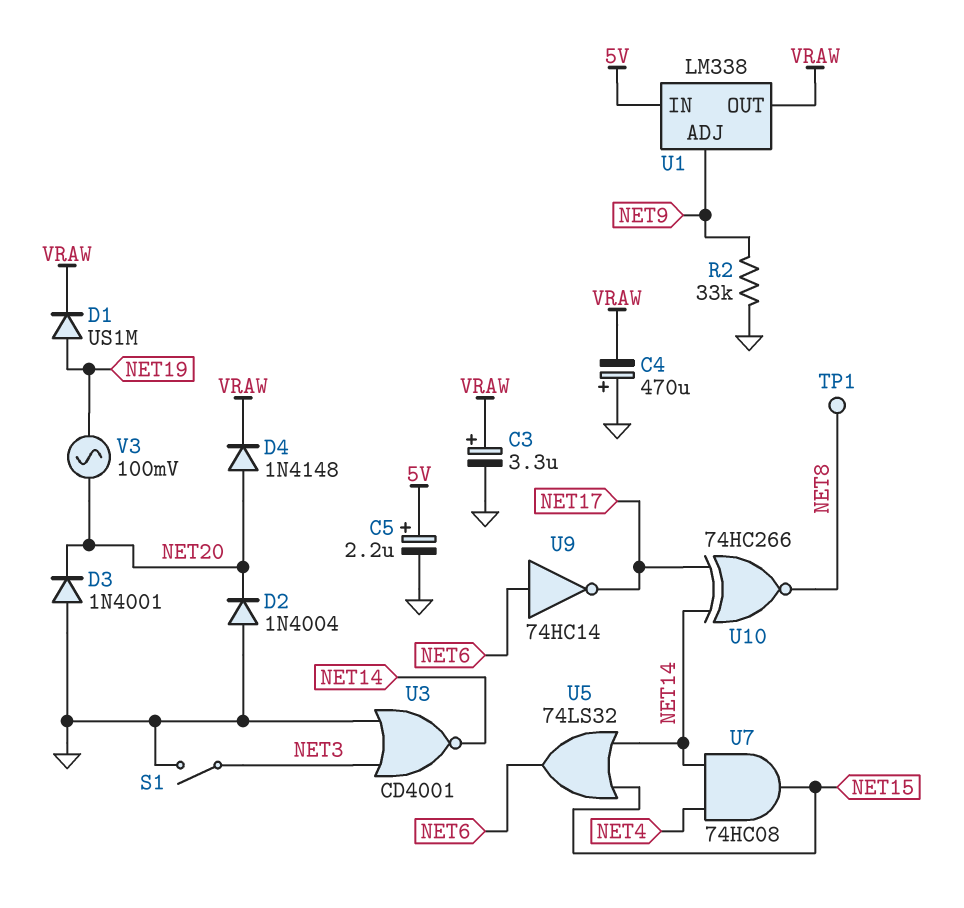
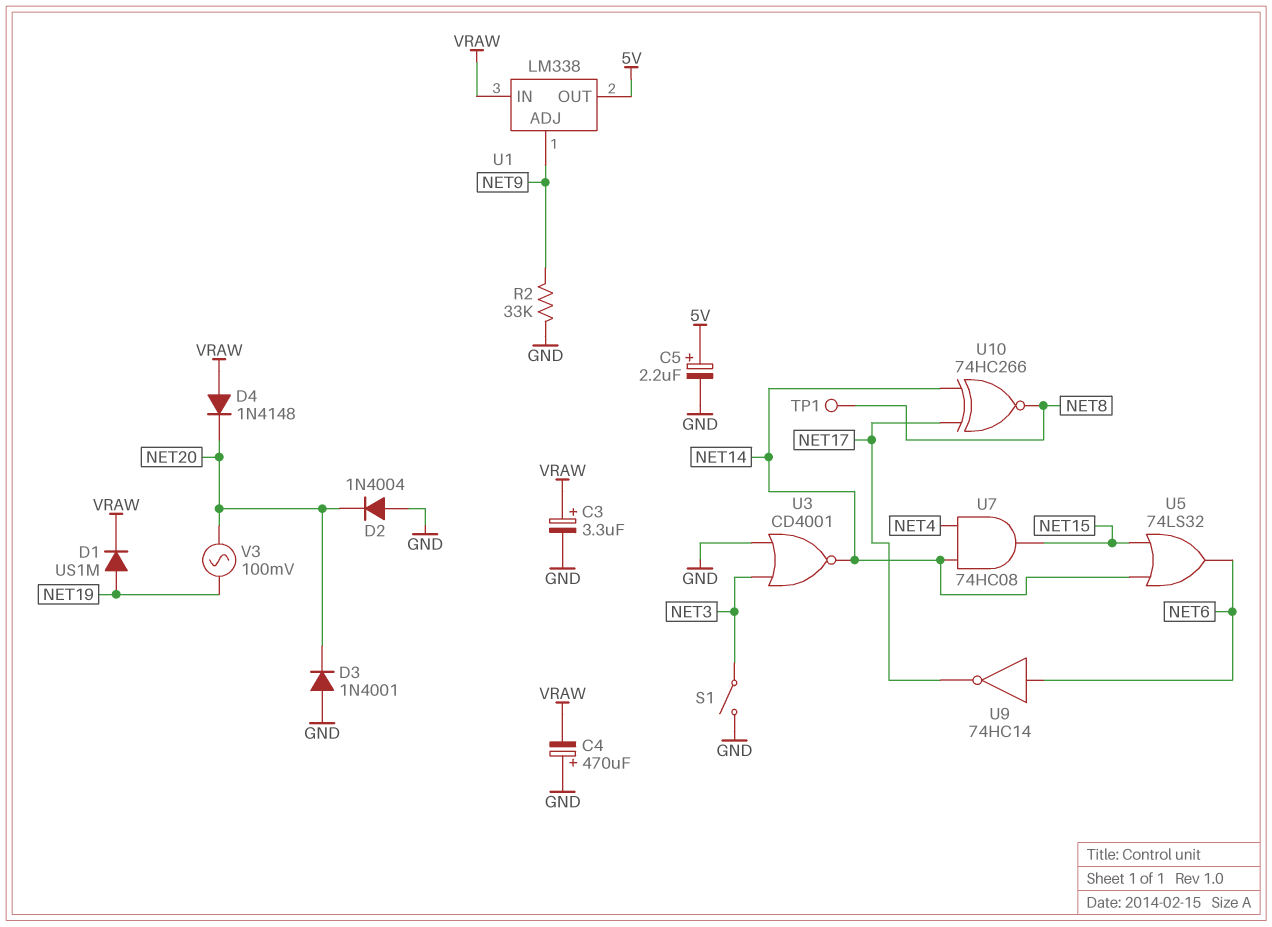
D4: diode 1N4148 (A NET20, K VRAW) -> diode 1N4148 (A VRAW, K NET20)
U1 pin IN: 5V -> VRAW
U1 pin OUT: VRAW -> 5V

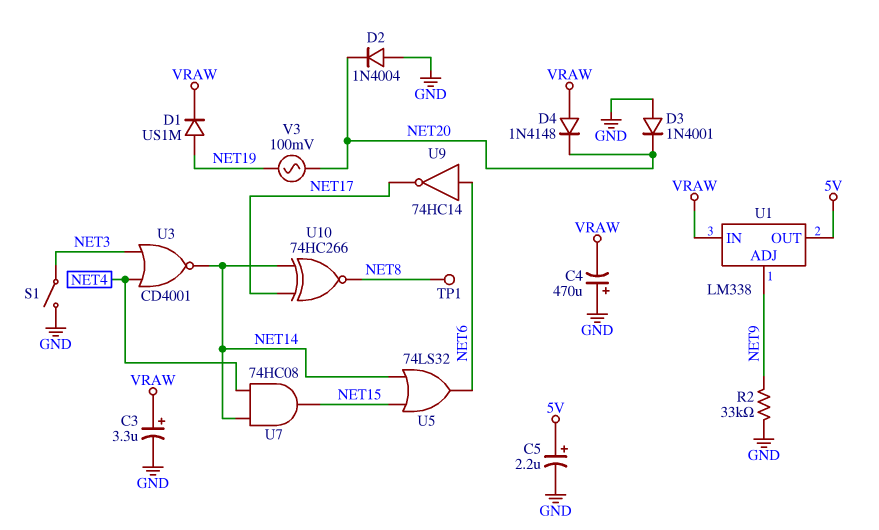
U3: NOR CD4001 (in GND, in NET3, out NET14) -> NOR CD4001 (in NET3, in NET4, out NET14)

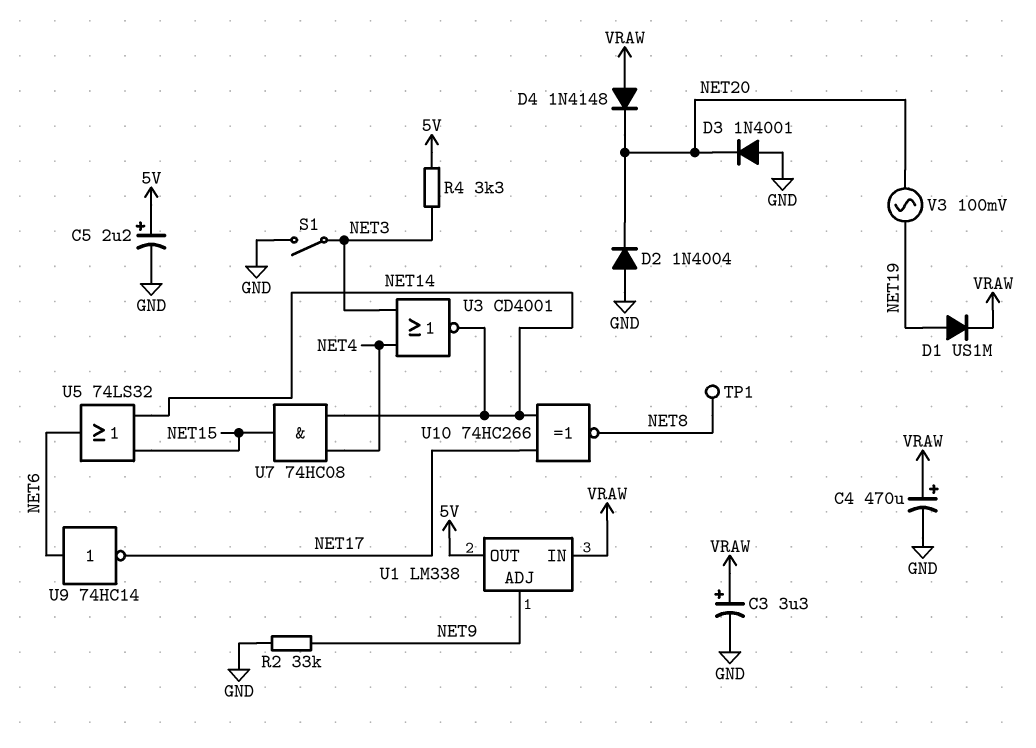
C4: 470uF (plus GND, minus VRAW) -> 470uF (plus VRAW, minus GND)
R4: none -> 3.3k (5V, NET3)

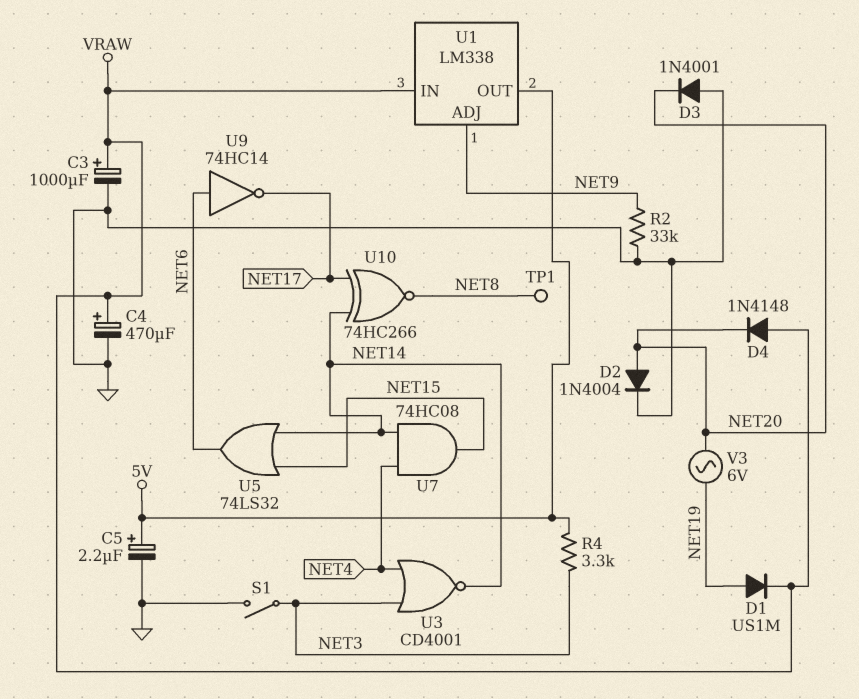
C3: 3.3uF (plus VRAW, minus GND) -> 1000uF (plus VRAW, minus GND)
D2: diode 1N4004 (A GND, K NET20) -> diode 1N4004 (A NET20, K GND)
V3: AC 100mV (NET19, NET20) -> AC 6V (NET19, NET20)

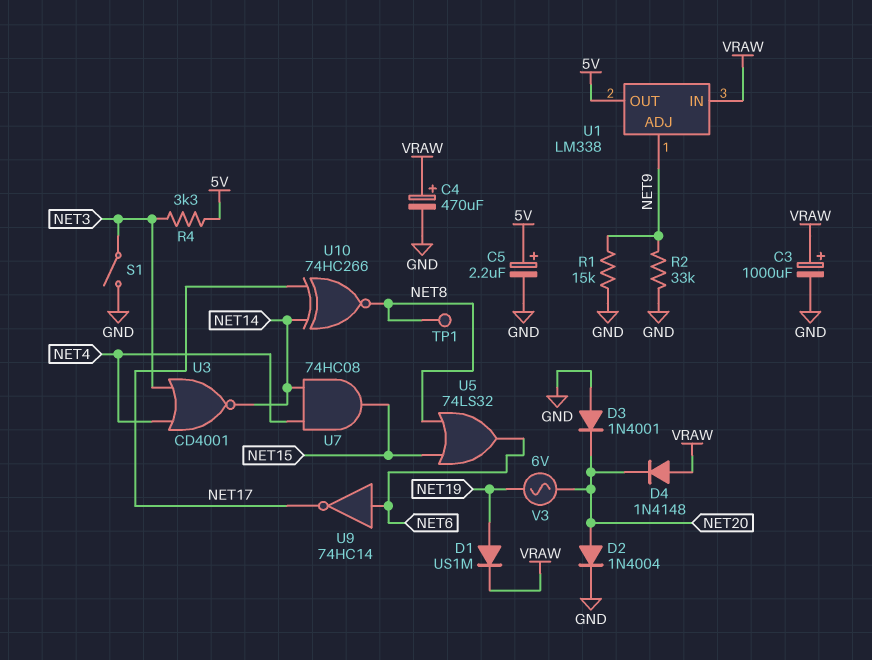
R1: none -> 15k (GND, NET9)
U5: OR 74LS32 (in NET14, in NET15, out NET6) -> OR 74LS32 (in NET8, in NET15, out NET6)

